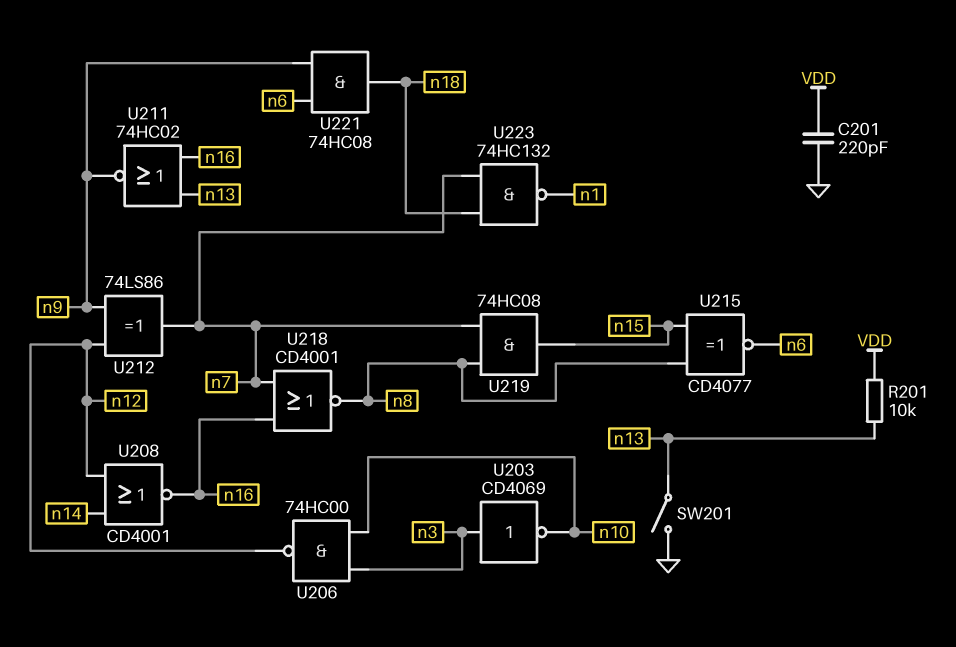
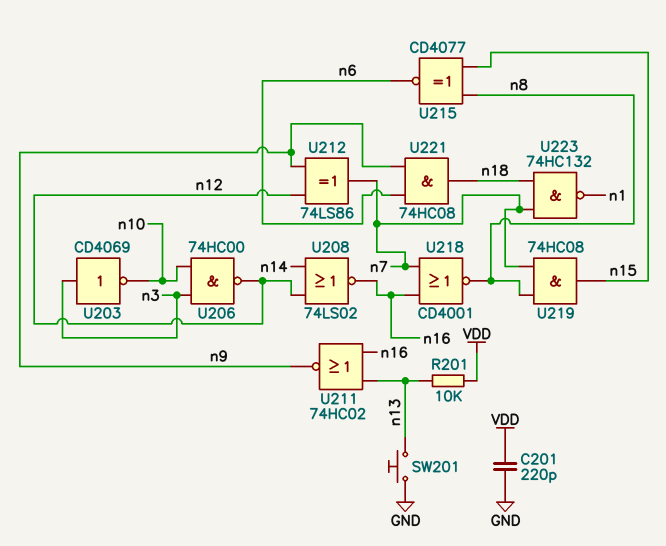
SW201: switch (GND, n13) -> button (GND, n13)
U208: NOR CD4001 (in n12, in n14, out n16) -> NOR 74LS02 (in n12, in n14, out n16)

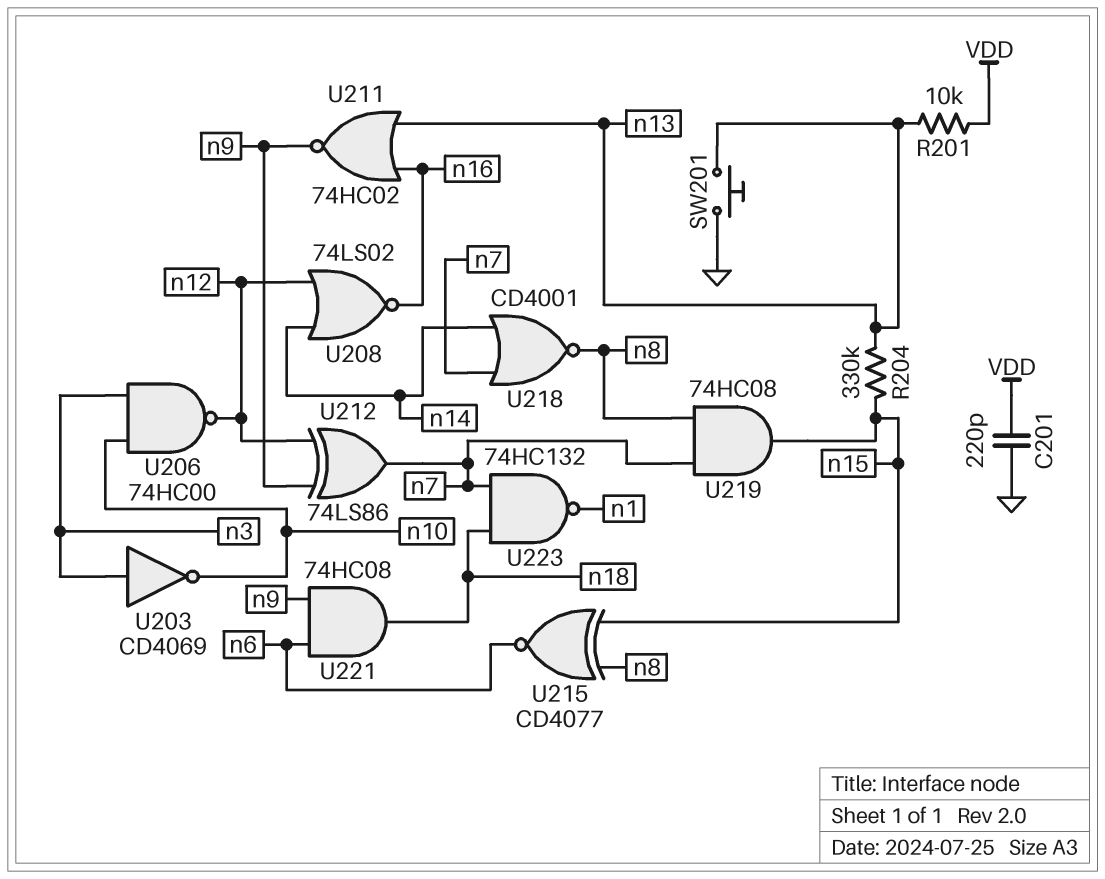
R204: none -> 330k (n13, n15)
U218: NOR CD4001 (in n7, in n16, out n8) -> NOR CD4001 (in n7, in n14, out n8)

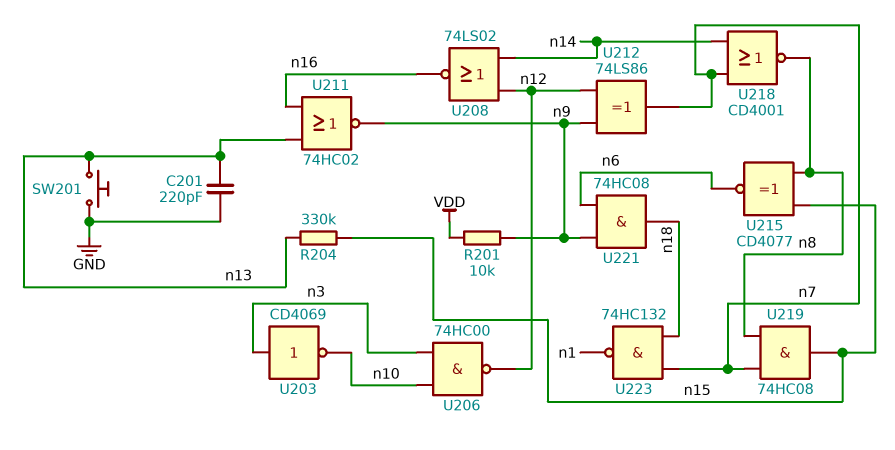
C201: 220pF (GND, VDD) -> 220pF (GND, n13)
R201: 10k (VDD, n13) -> 10k (VDD, n9)

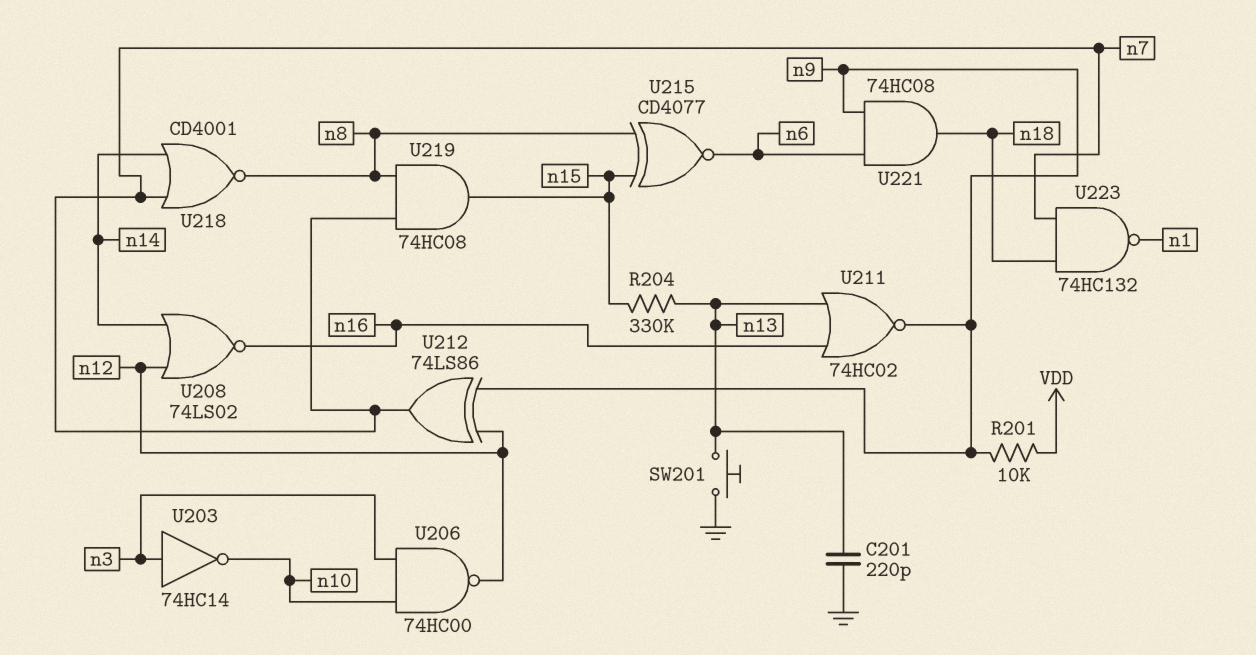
U203: NOT CD4069 (in n3, out n10) -> NOT 74HC14 (in n3, out n10)

